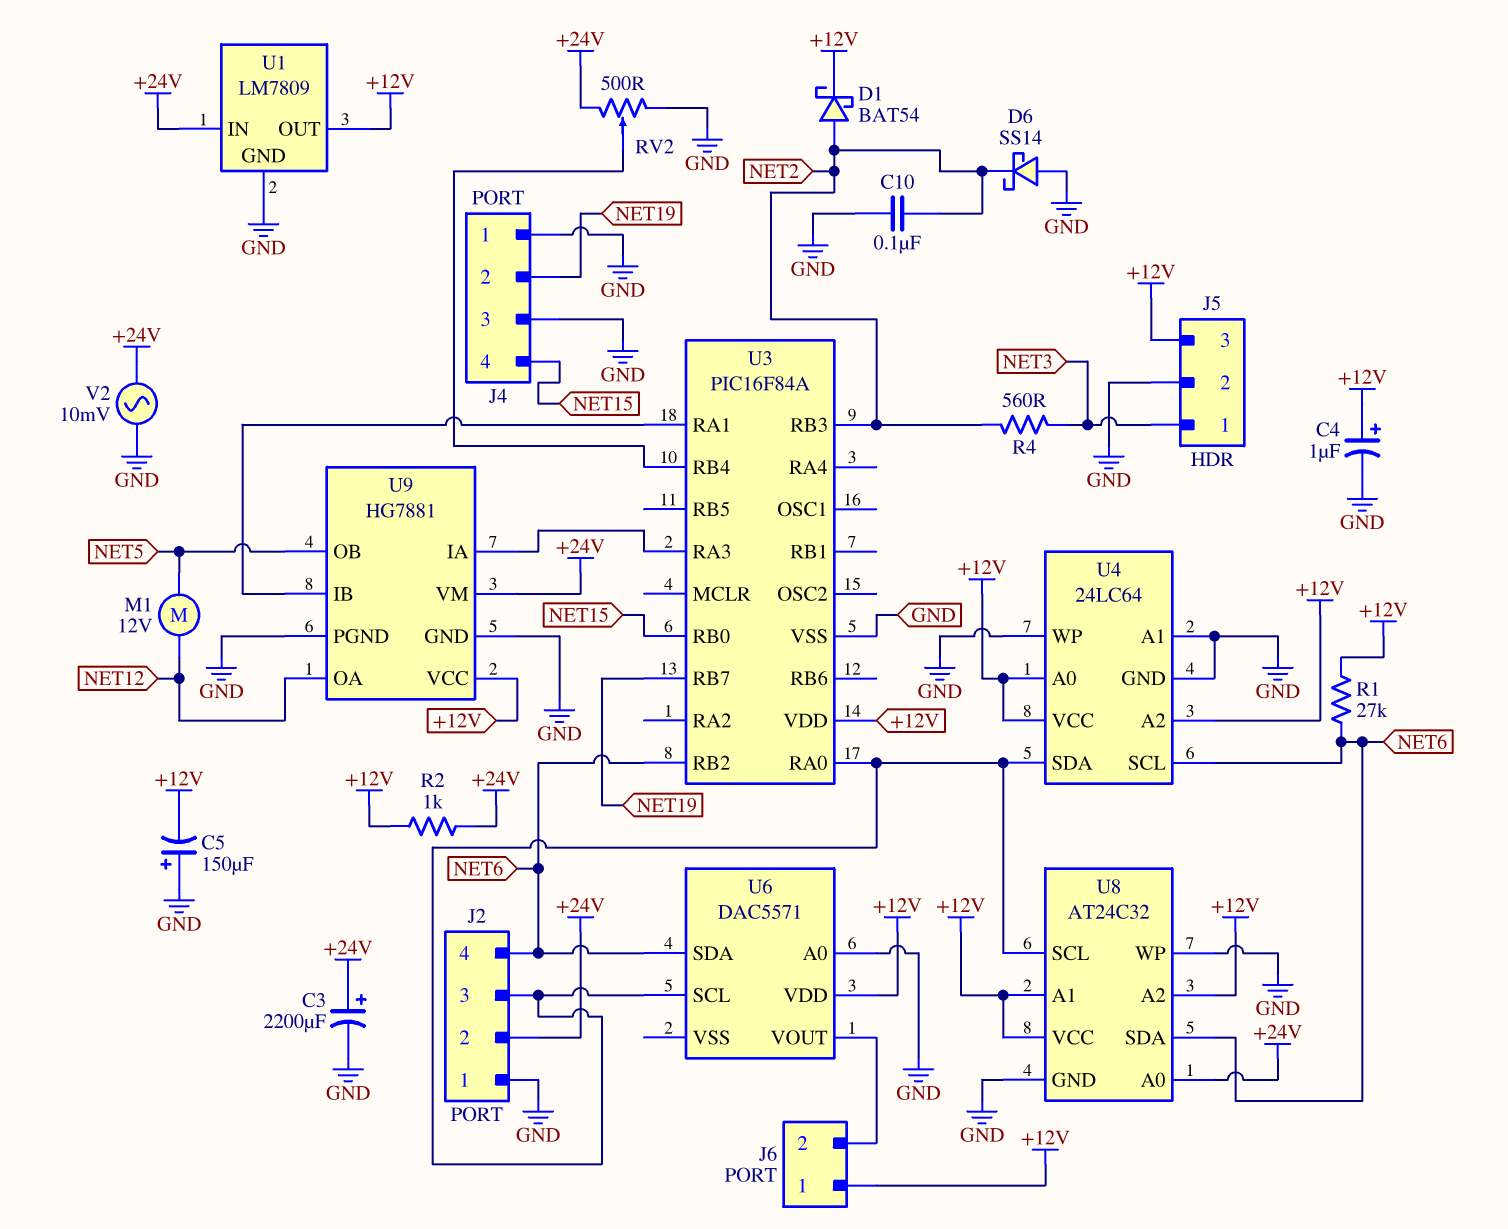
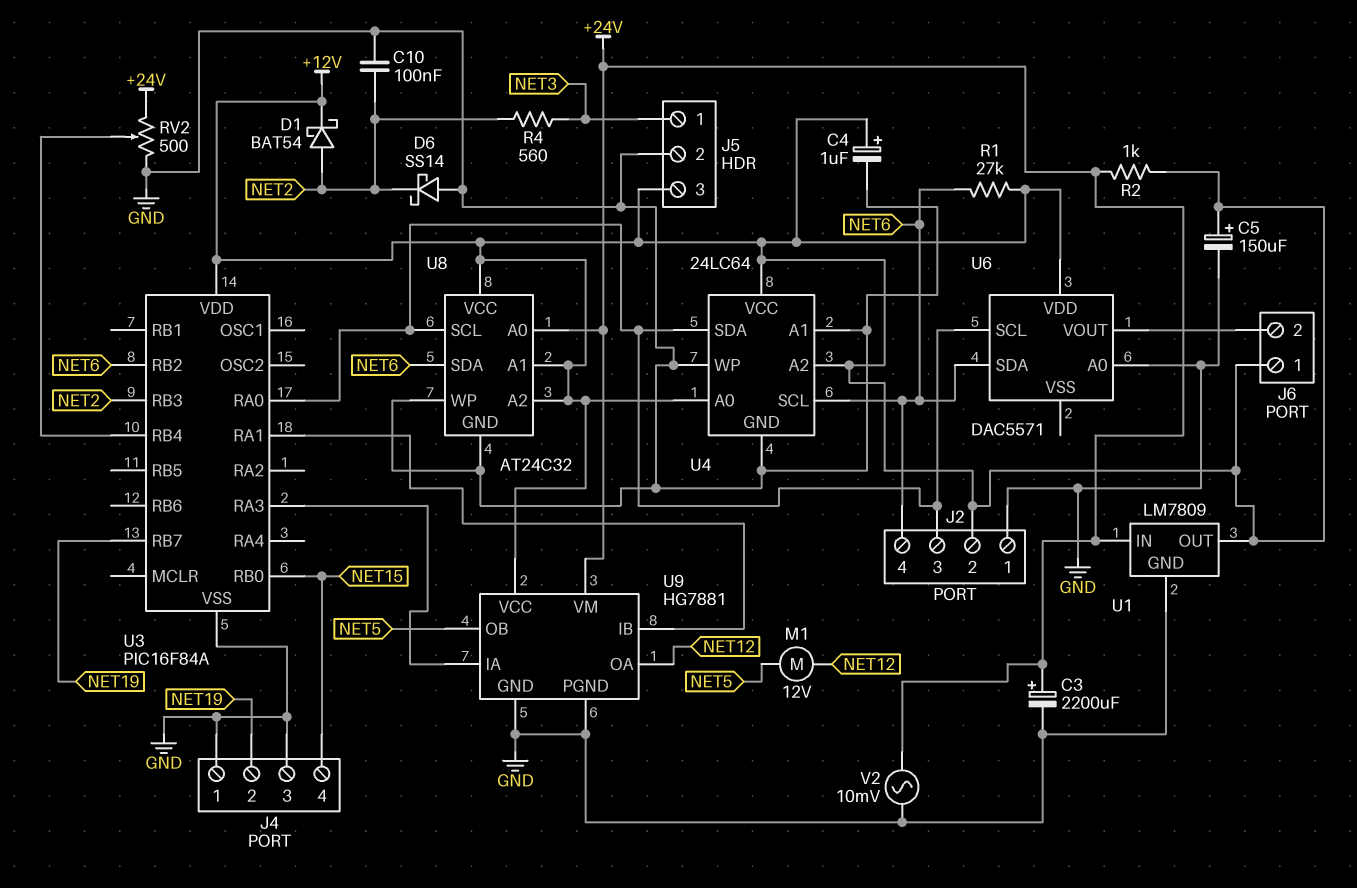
C5: 150uF (plus GND, minus +12V) -> 150uF (plus +12V, minus GND)
J2 pin 2: +24V -> +12V

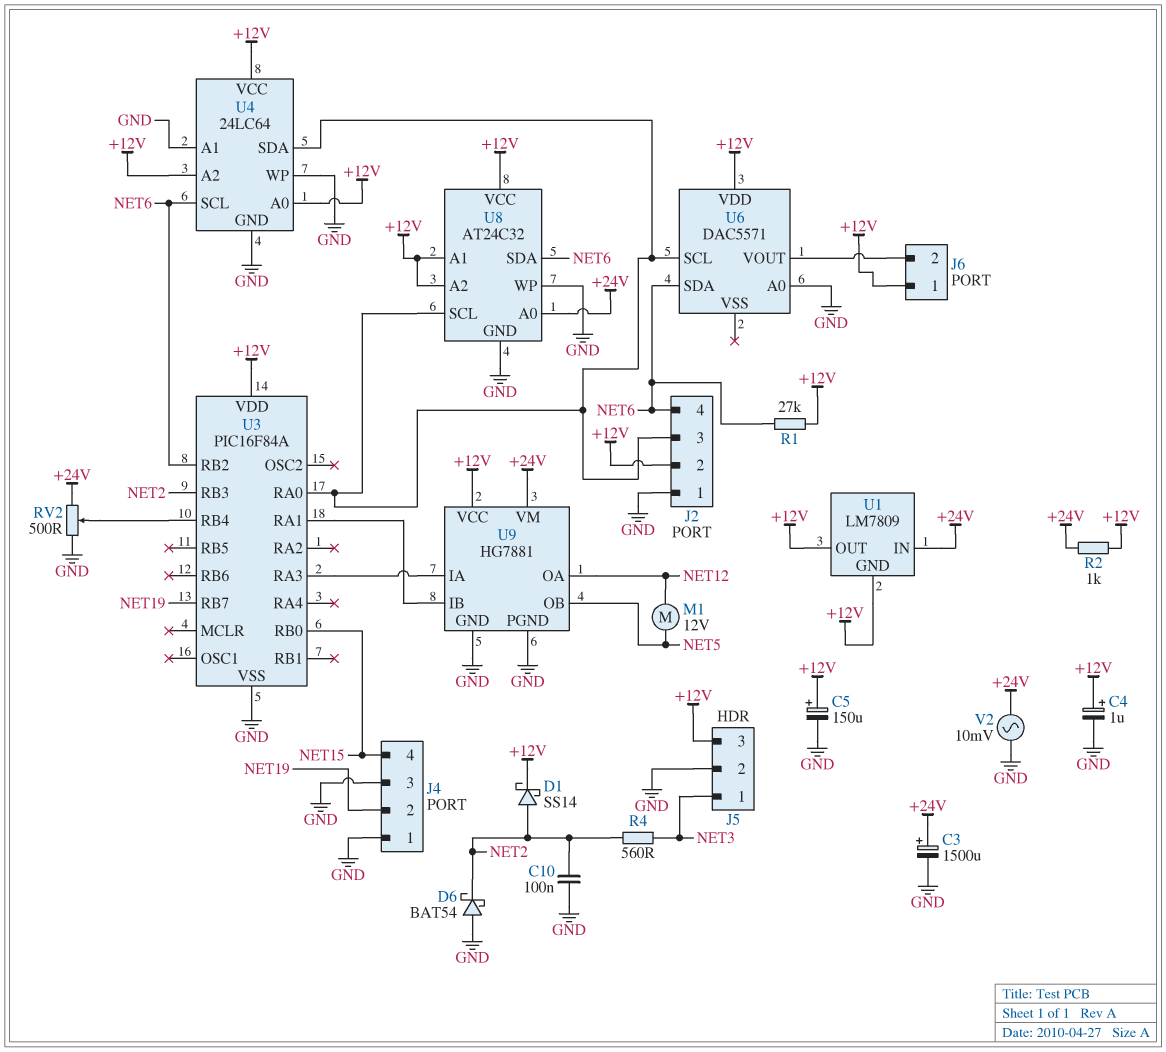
C3: 2200uF (plus +24V, minus GND) -> 1500uF (plus +24V, minus GND)
D1: schottky BAT54 (A NET2, K +12V) -> schottky SS14 (A NET2, K +12V)
D6: schottky SS14 (A GND, K NET2) -> schottky BAT54 (A GND, K NET2)
U1 pin GND: GND -> +12V

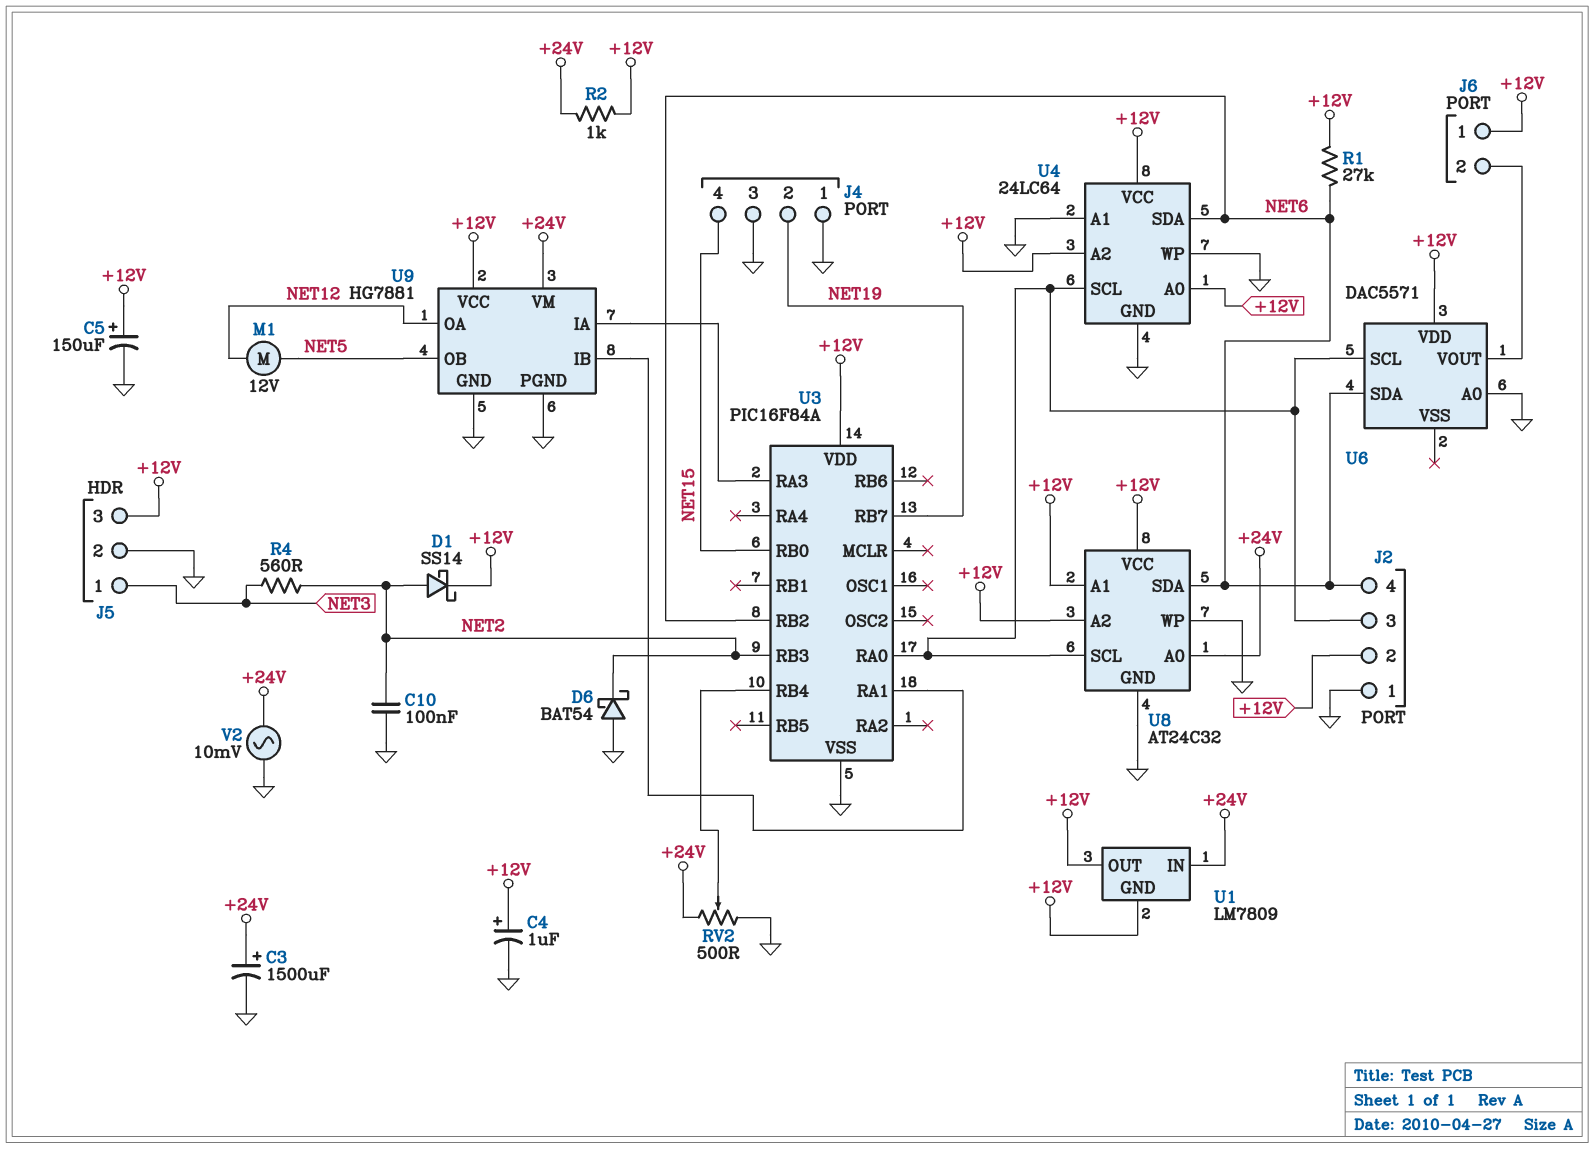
U4 pin SCL: NET6 -> J2/3
U4 pin SDA: J2/3 -> NET6

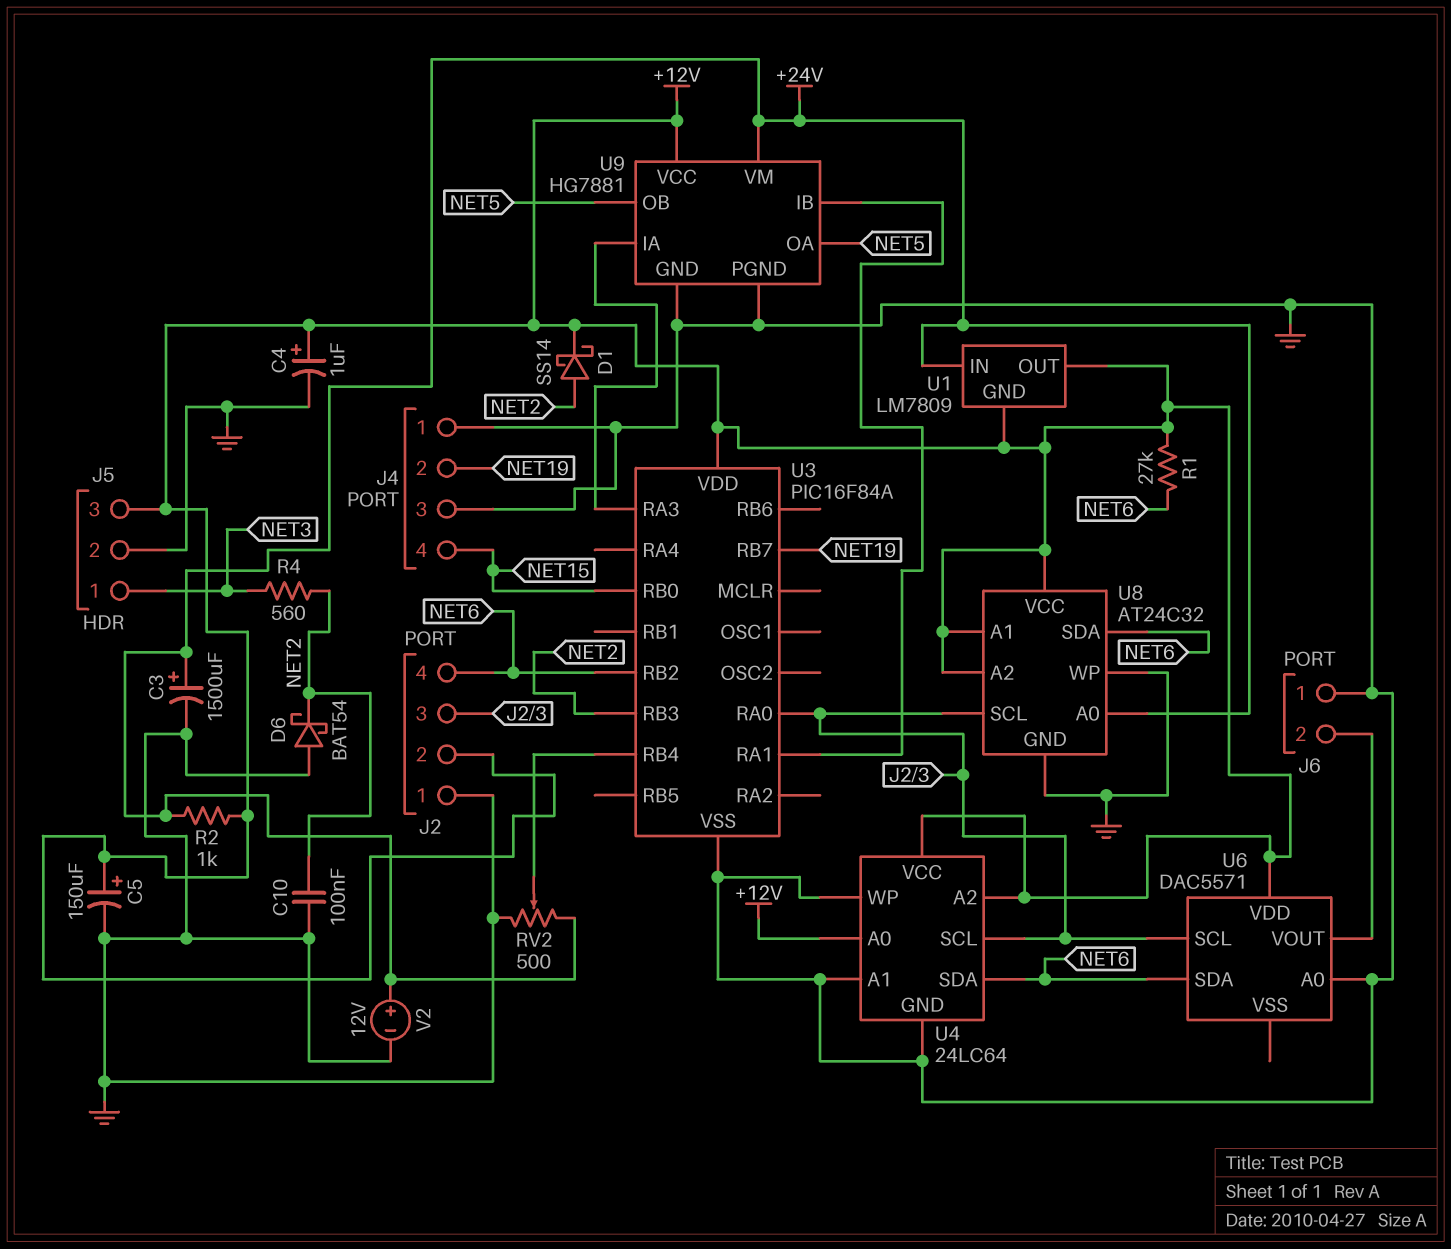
J6 pin 1: +12V -> GND
M1: motor 12V (NET5, NET12) -> none
U9 pin OA: NET12 -> NET5
V2: AC 10mV (+24V, GND) -> 12V (plus +24V, minus GND)

